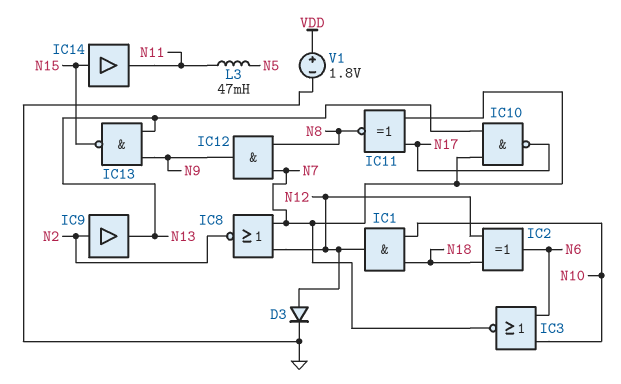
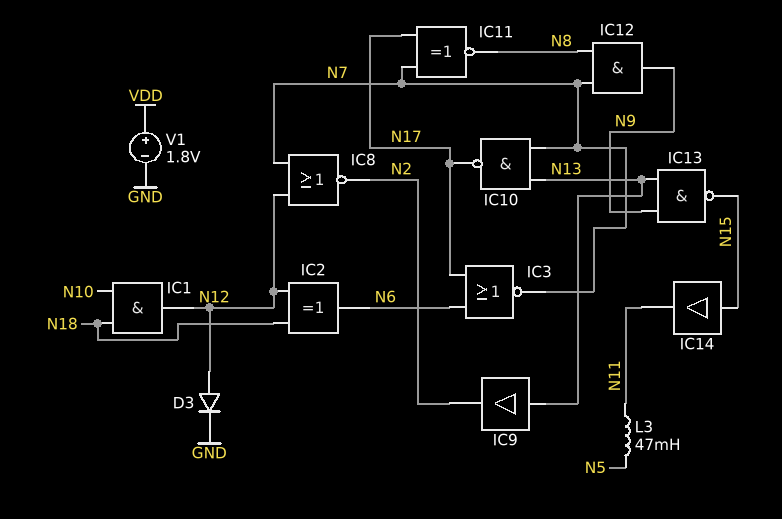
IC3: NOR (in N6, in N10, out N7) -> NOR (in N6, in N17, out N7)
IC9: buffer (in N2, out N13) -> buffer (in N13, out N2)

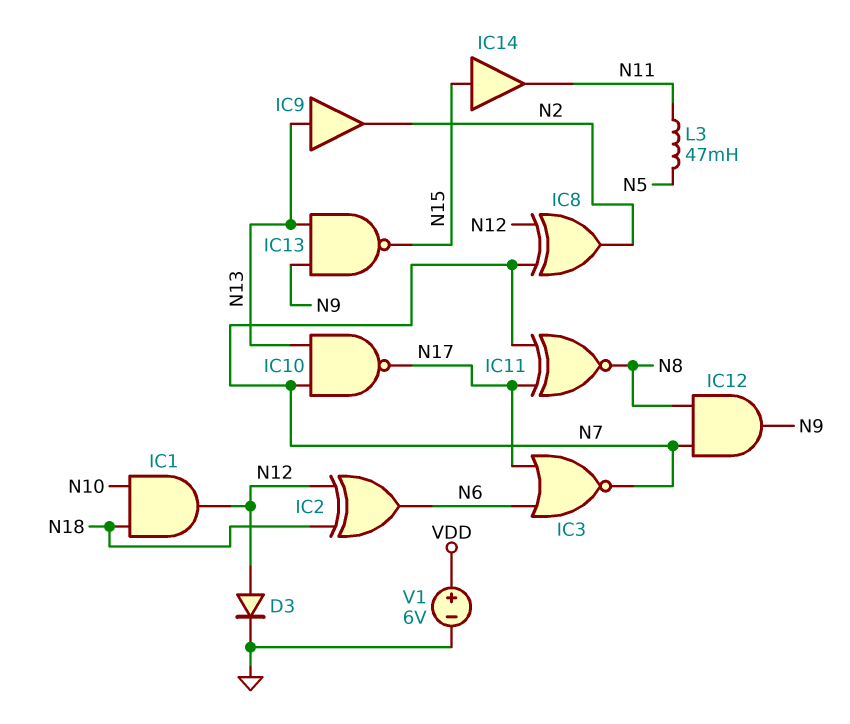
IC8: NOR (in N7, in N12, out N2) -> XOR (in N7, in N12, out N2)
V1: 1.8V (plus VDD, minus GND) -> 6V (plus VDD, minus GND)

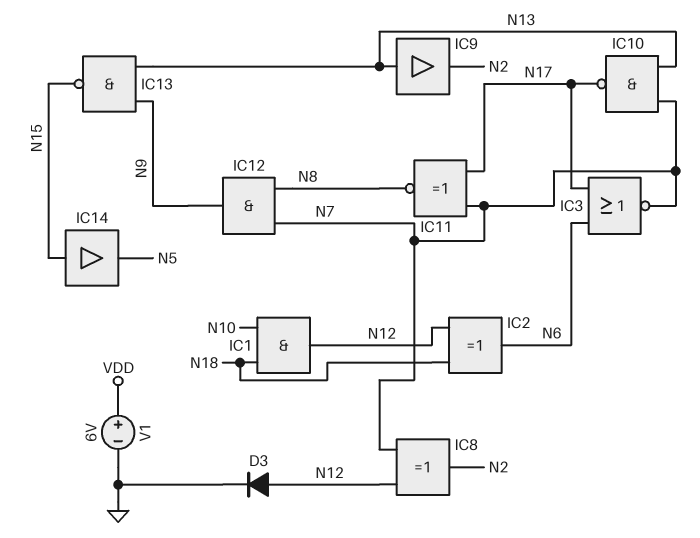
IC14: buffer (in N15, out N11) -> buffer (in N15, out N5)
L3: 47mH (N5, N11) -> none

